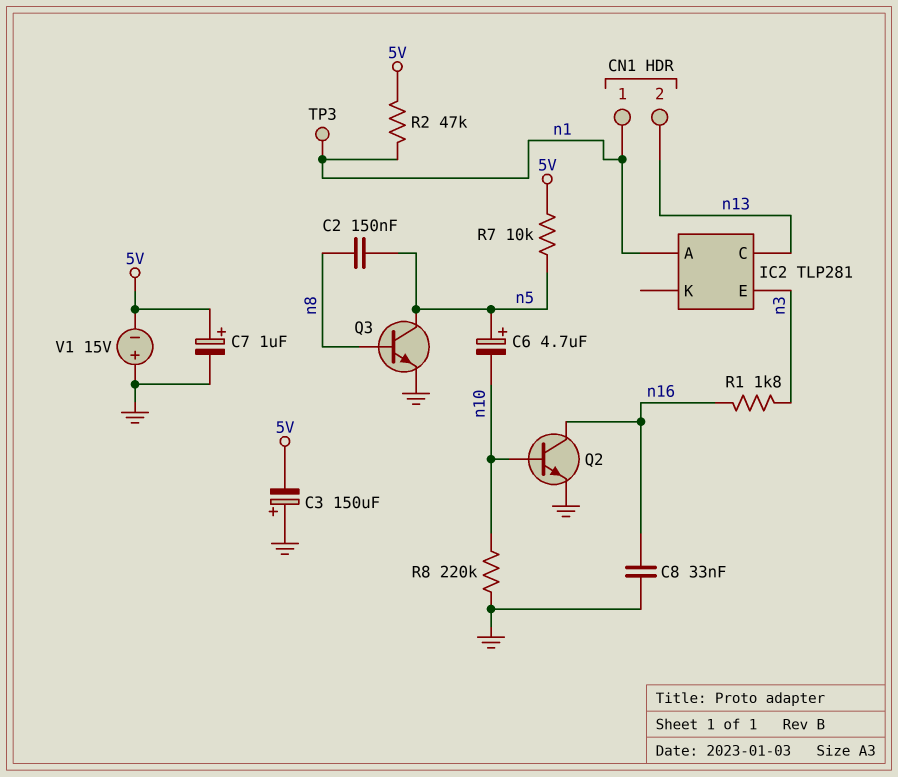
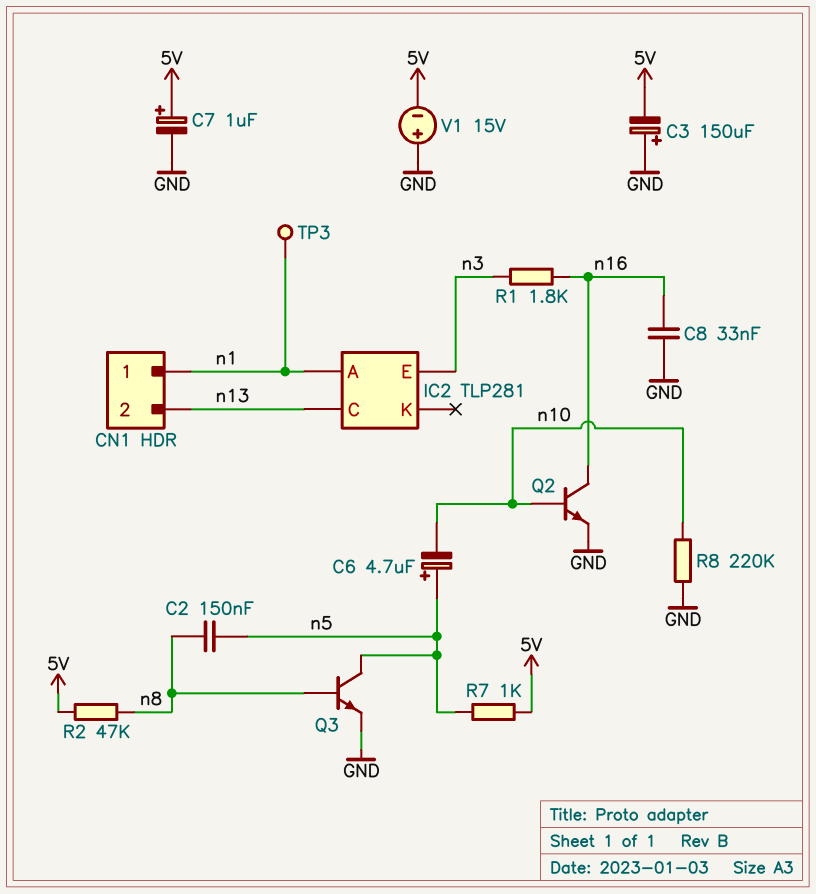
R2: 47k (5V, n1) -> 47k (5V, n8)
R7: 10k (5V, n5) -> 1k (5V, n5)

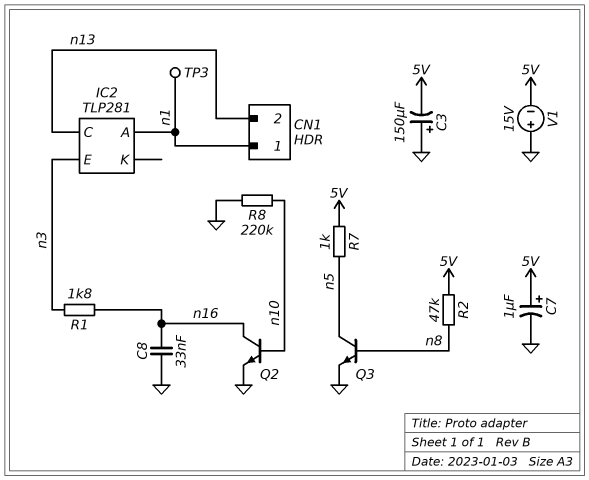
C2: 150nF (n5, n8) -> none
C6: 4.7uF (plus n5, minus n10) -> none

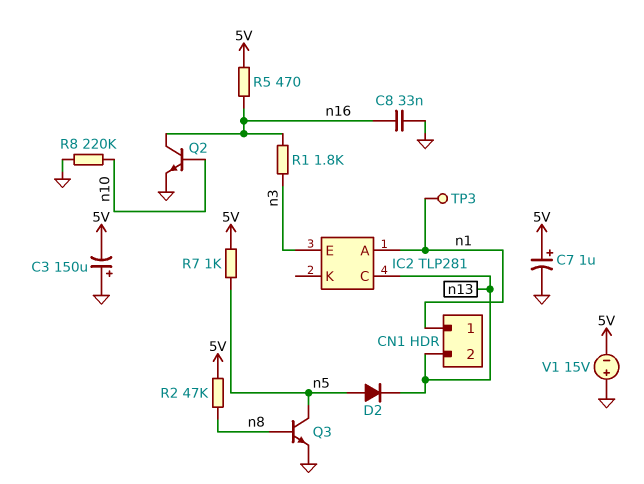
D2: none -> diode (A n5, K n13)
R5: none -> 470 (5V, n16)

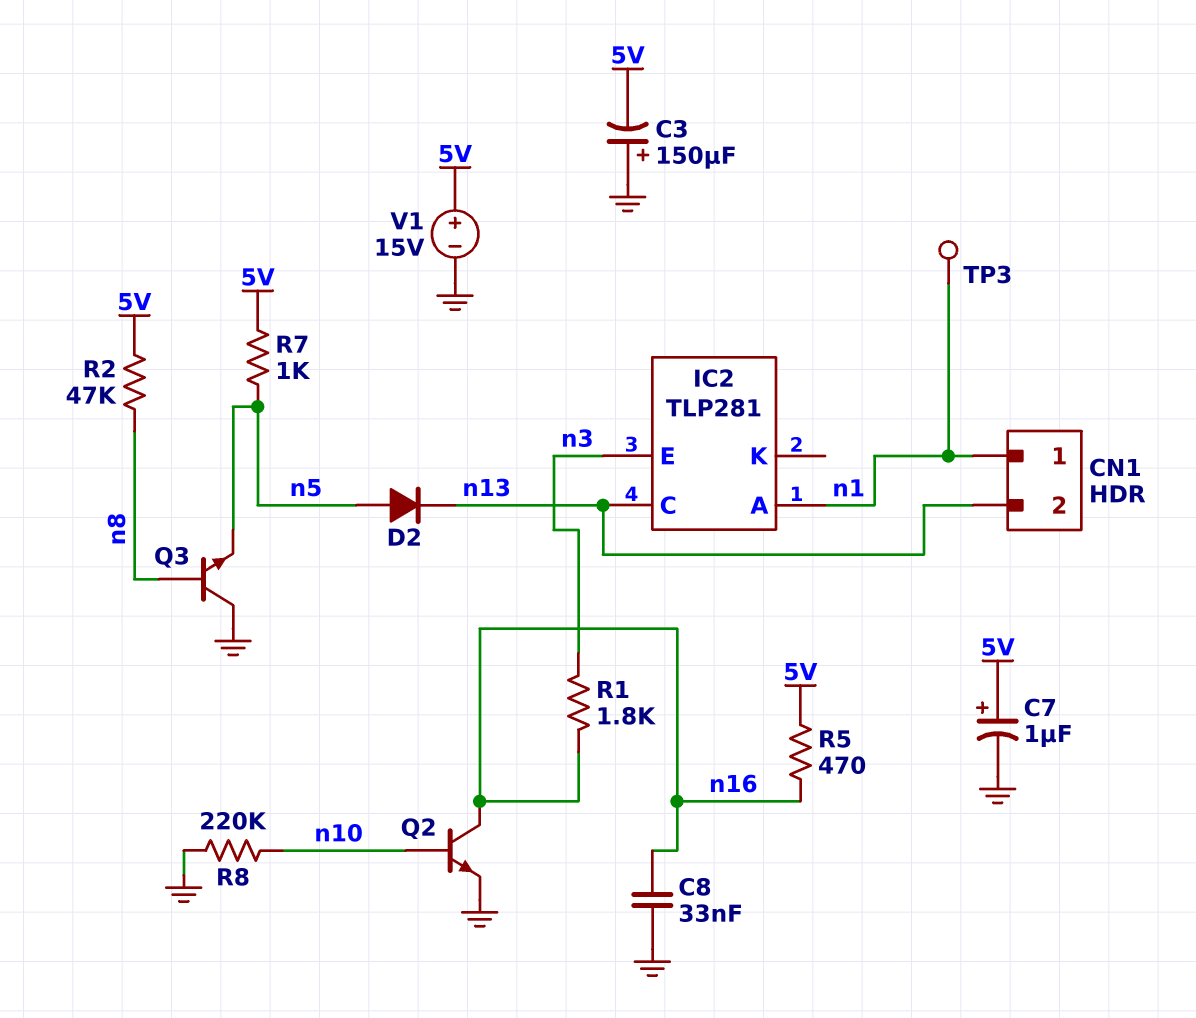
Q3: NPN (B n8, C n5, E GND) -> NPN (B n8, C GND, E n5)
V1: 15V (plus GND, minus 5V) -> 15V (plus 5V, minus GND)

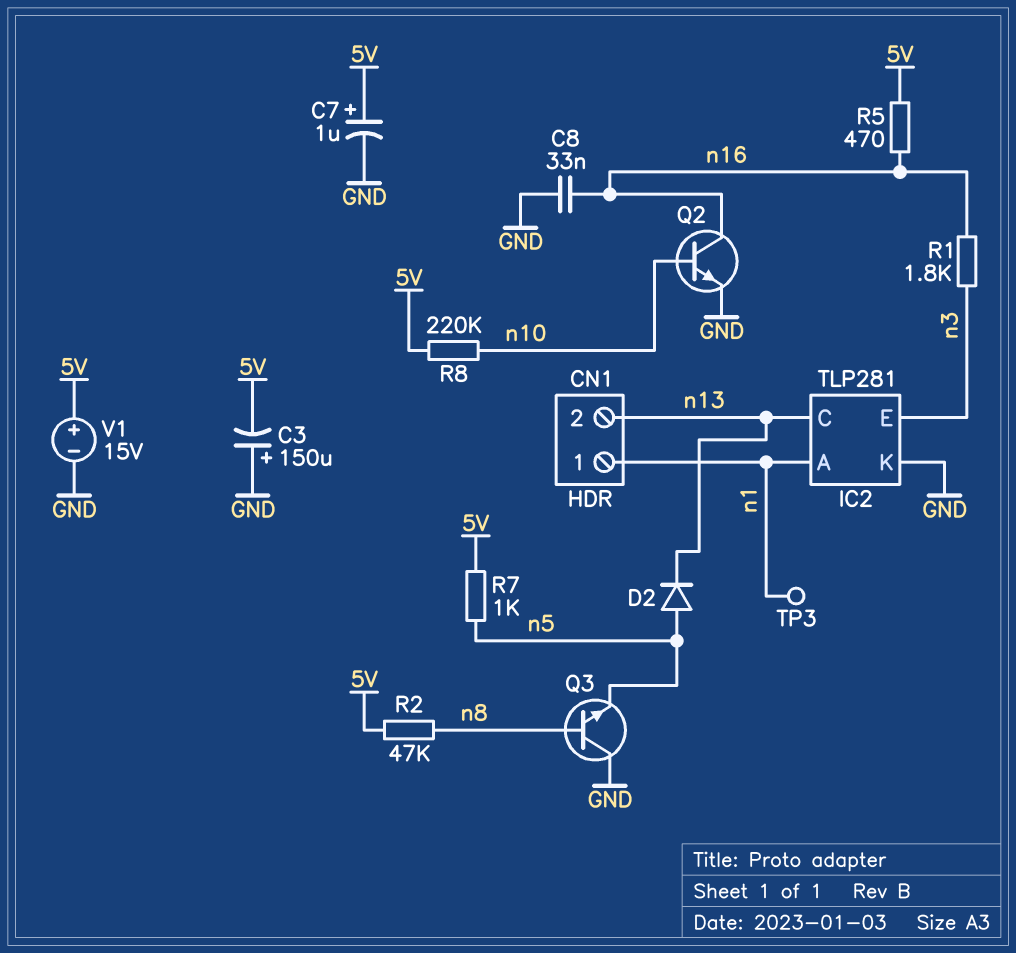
IC2 pin K: none -> GND
R8: 220k (GND, n10) -> 220k (5V, n10)

